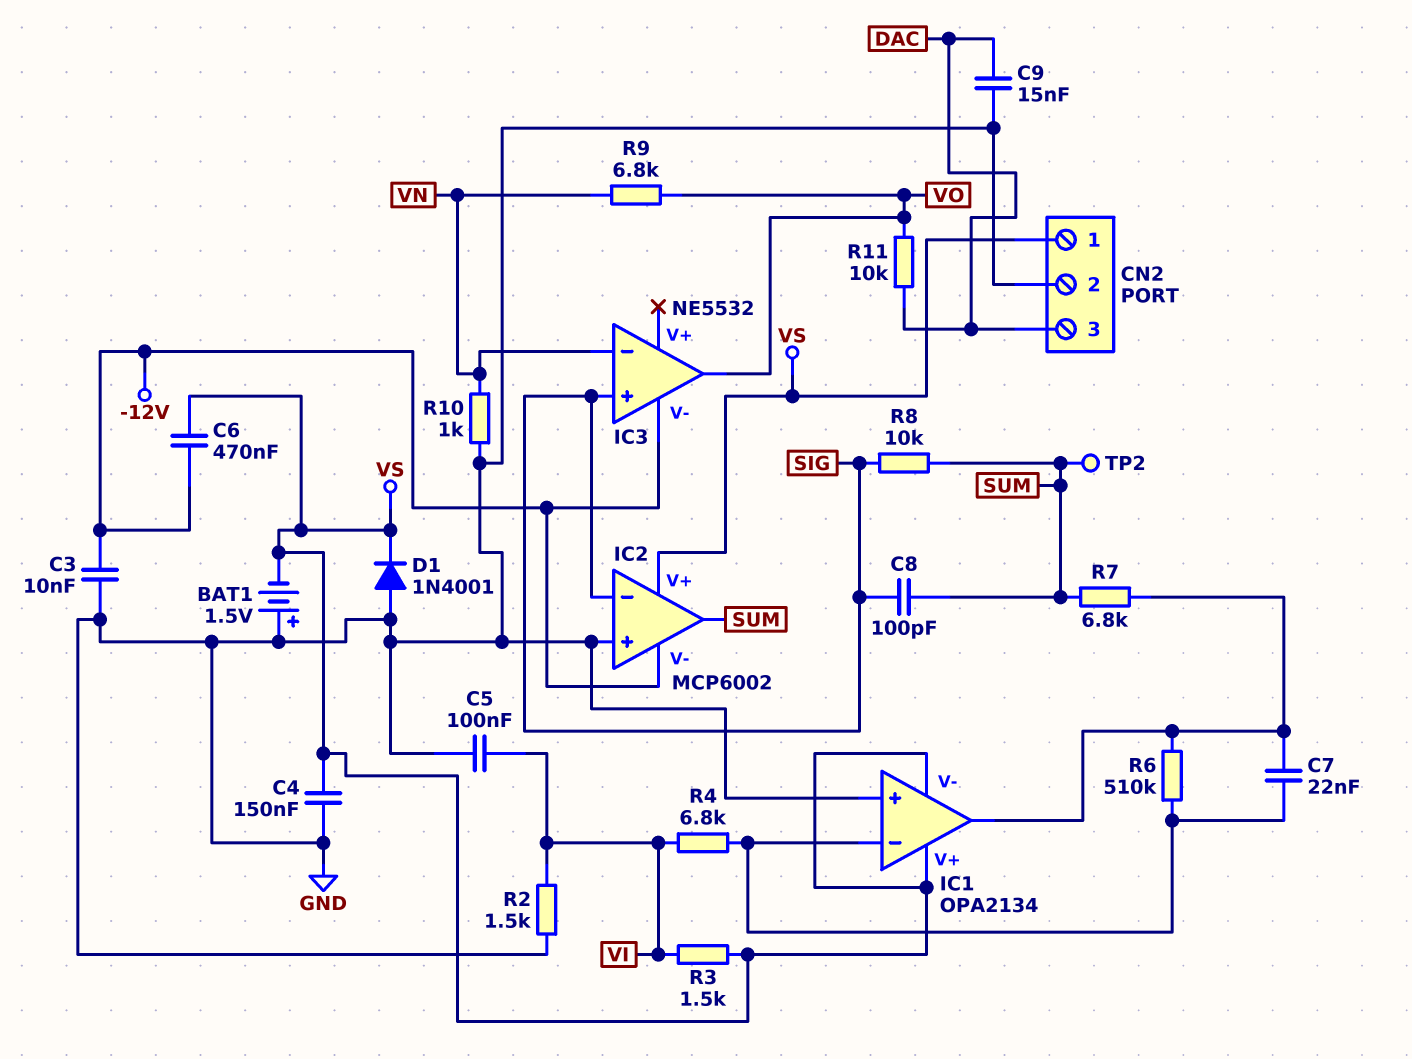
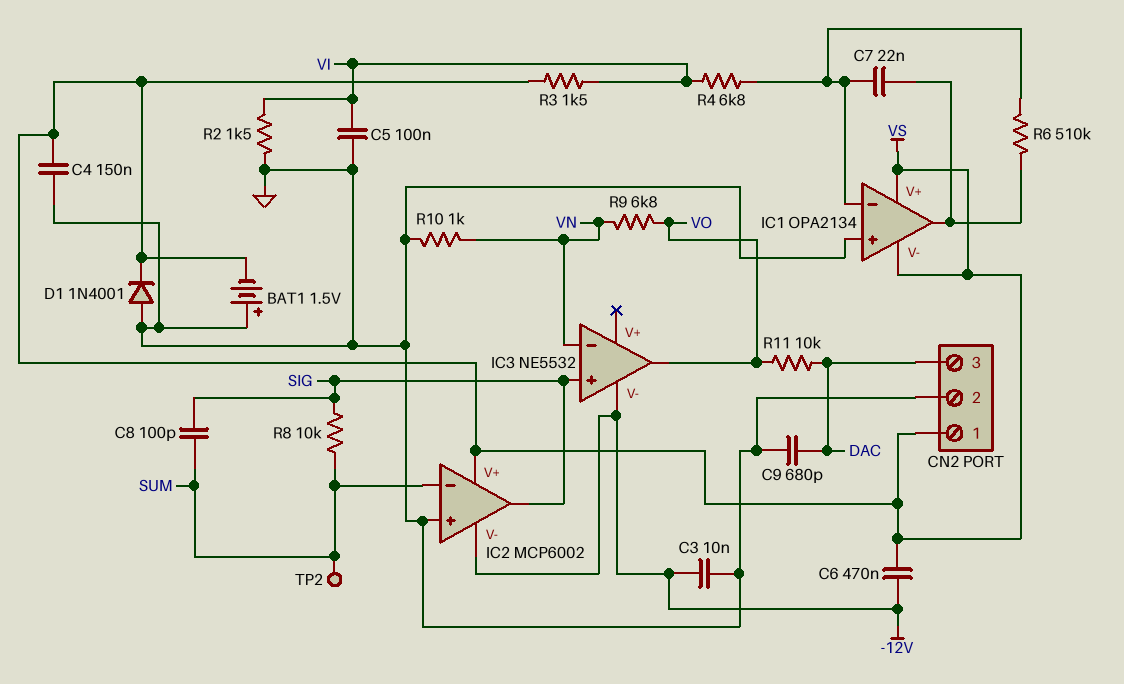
C9: 15nF (DAC, GND) -> 680pF (DAC, GND)
IC2 pin in-: SIG -> SUM
IC2 pin out: SUM -> SIG
R7: 6.8k (IC1/out, SUM) -> none

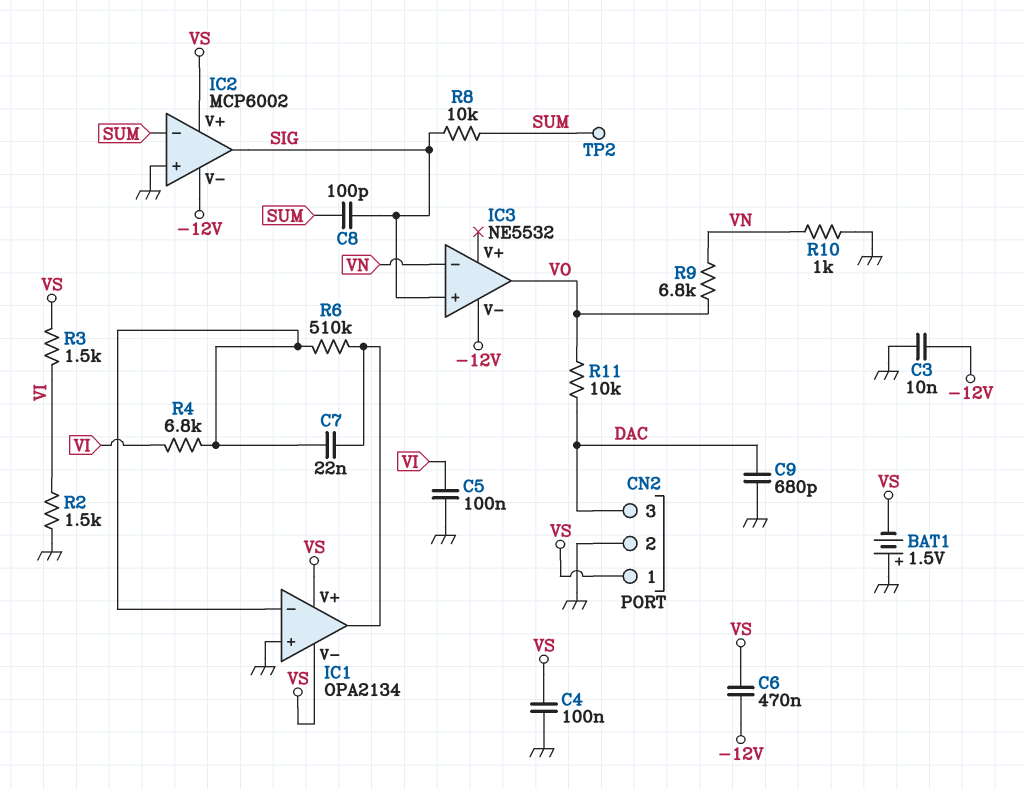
C4: 150nF (GND, VS) -> 100nF (GND, VS)
D1: diode 1N4001 (A GND, K VS) -> none

